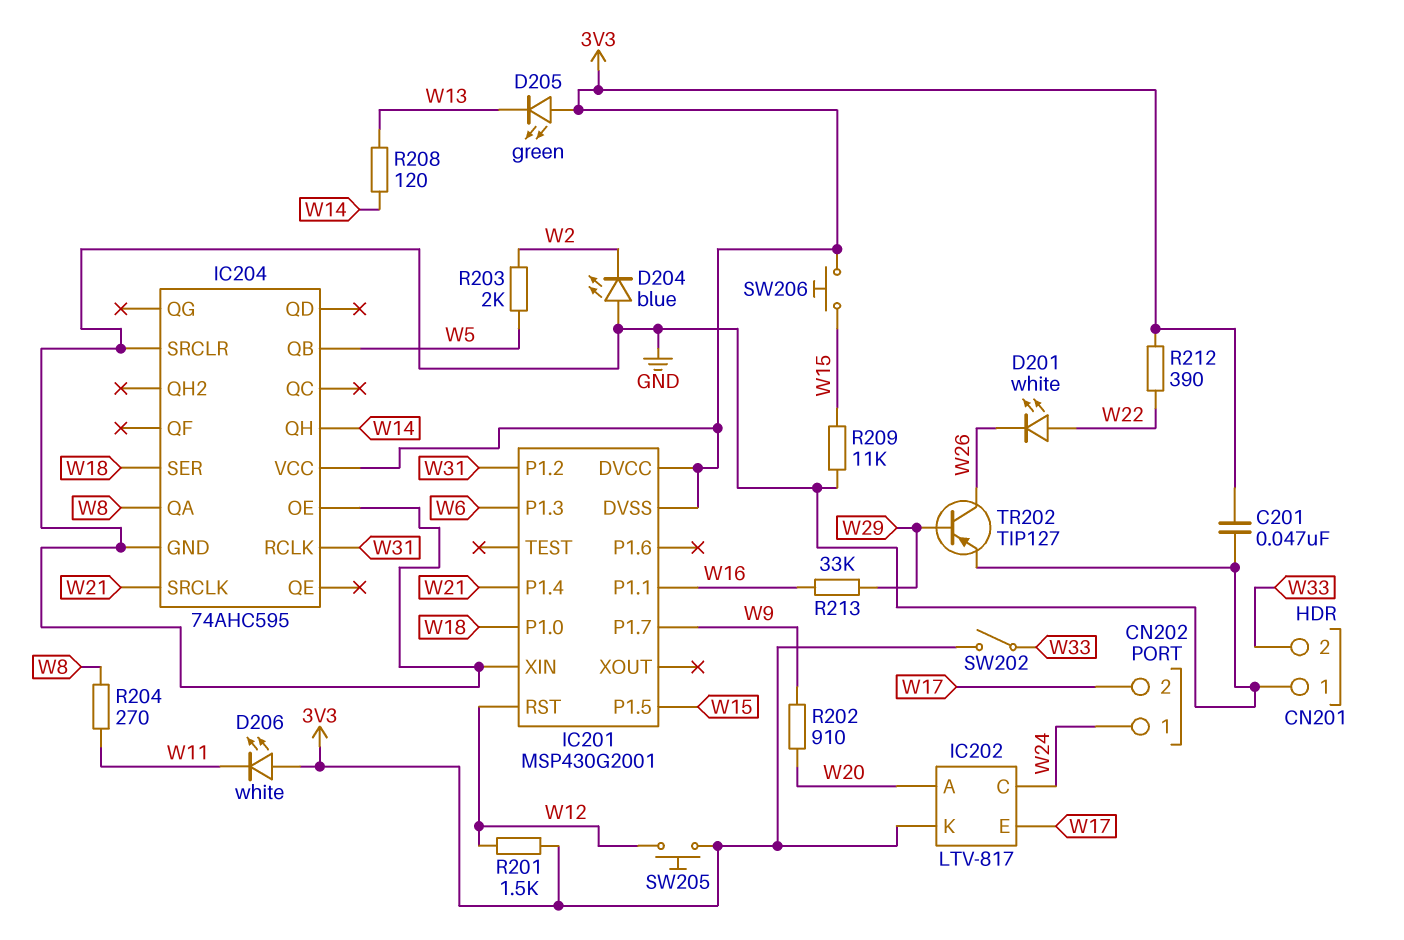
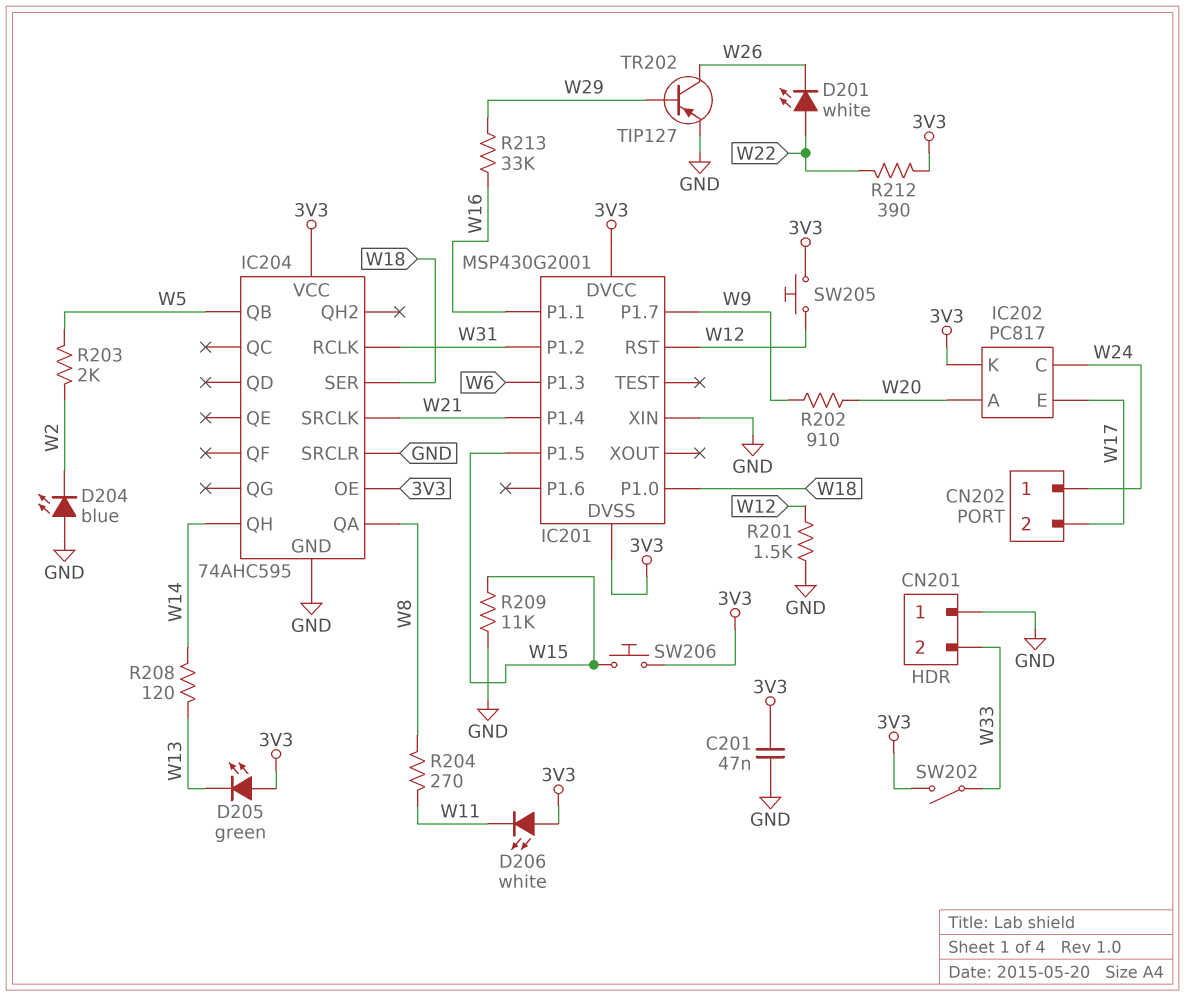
IC202: LTV-817 -> PC817
IC204 pin OE: GND -> 3V3
R201: 1.5k (3V3, W12) -> 1.5k (GND, W12)

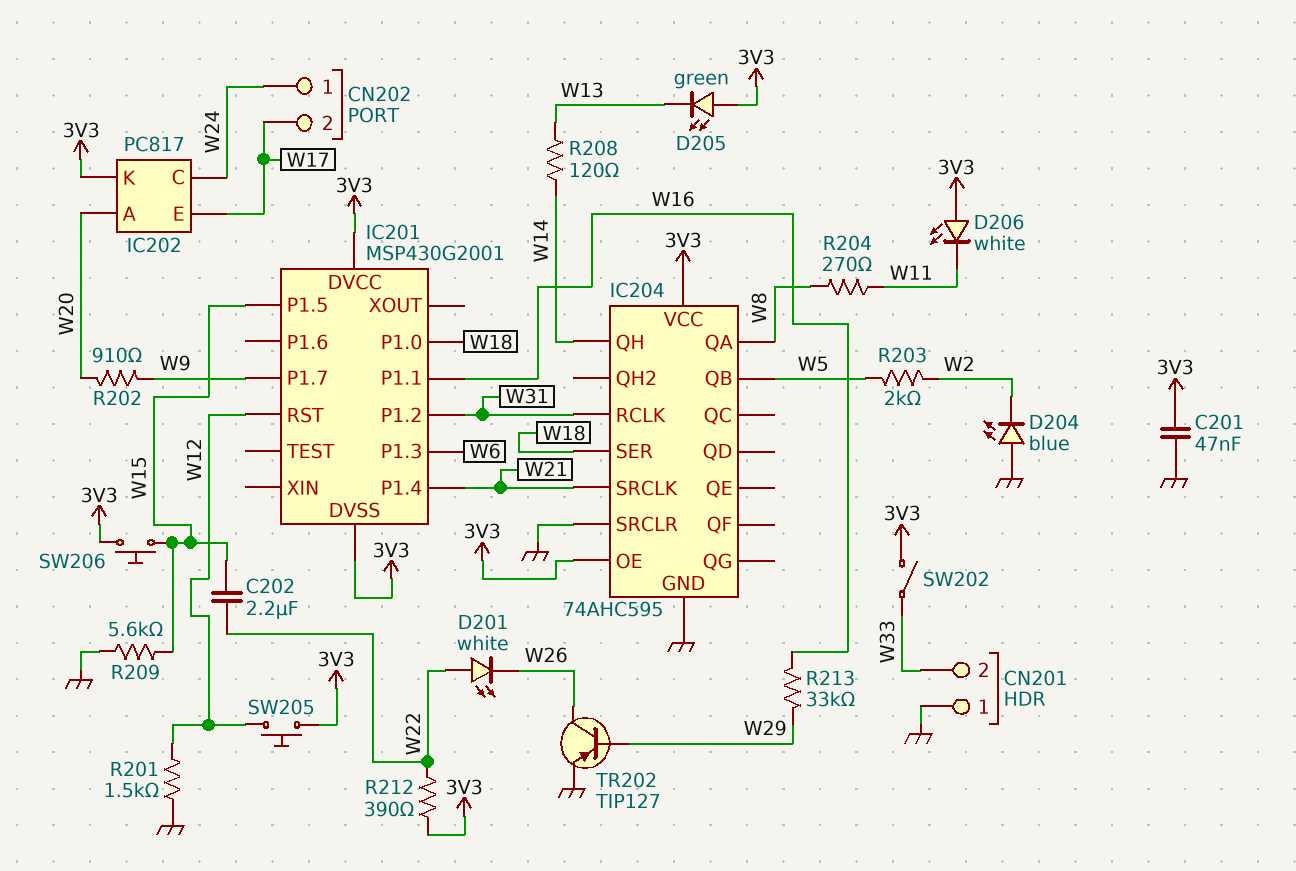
C202: none -> 2.2uF (W15, W22)
IC201 pin XIN: GND -> none
R209: 11k (GND, W15) -> 5.6k (GND, W15)

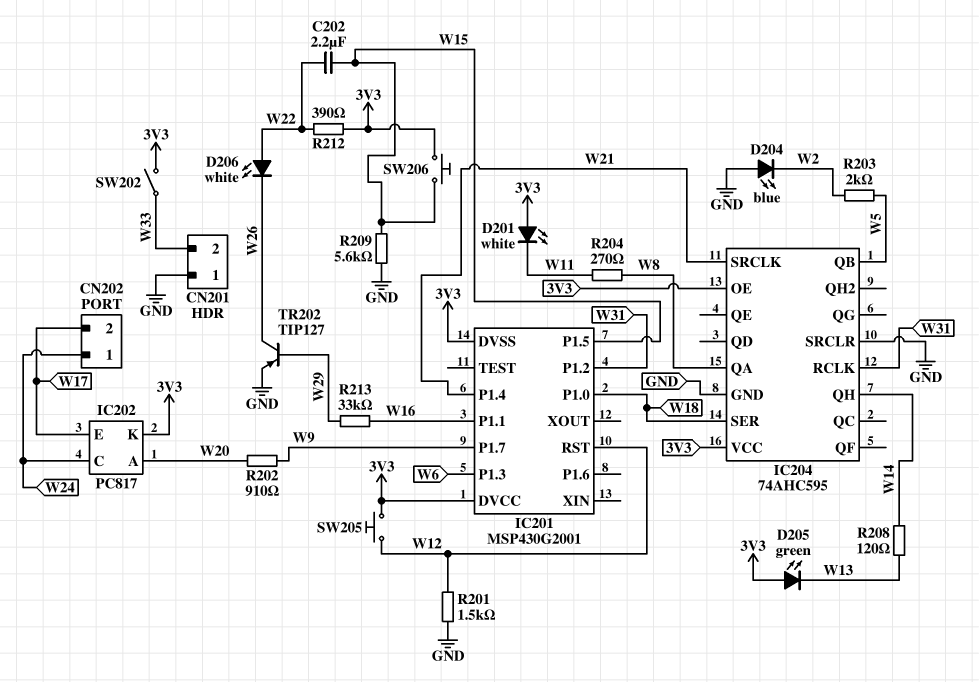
C201: 47nF (3V3, GND) -> none
D201: LED white (A W22, K W26) -> LED white (A 3V3, K W11)
D206: LED white (A 3V3, K W11) -> LED white (A W22, K W26)

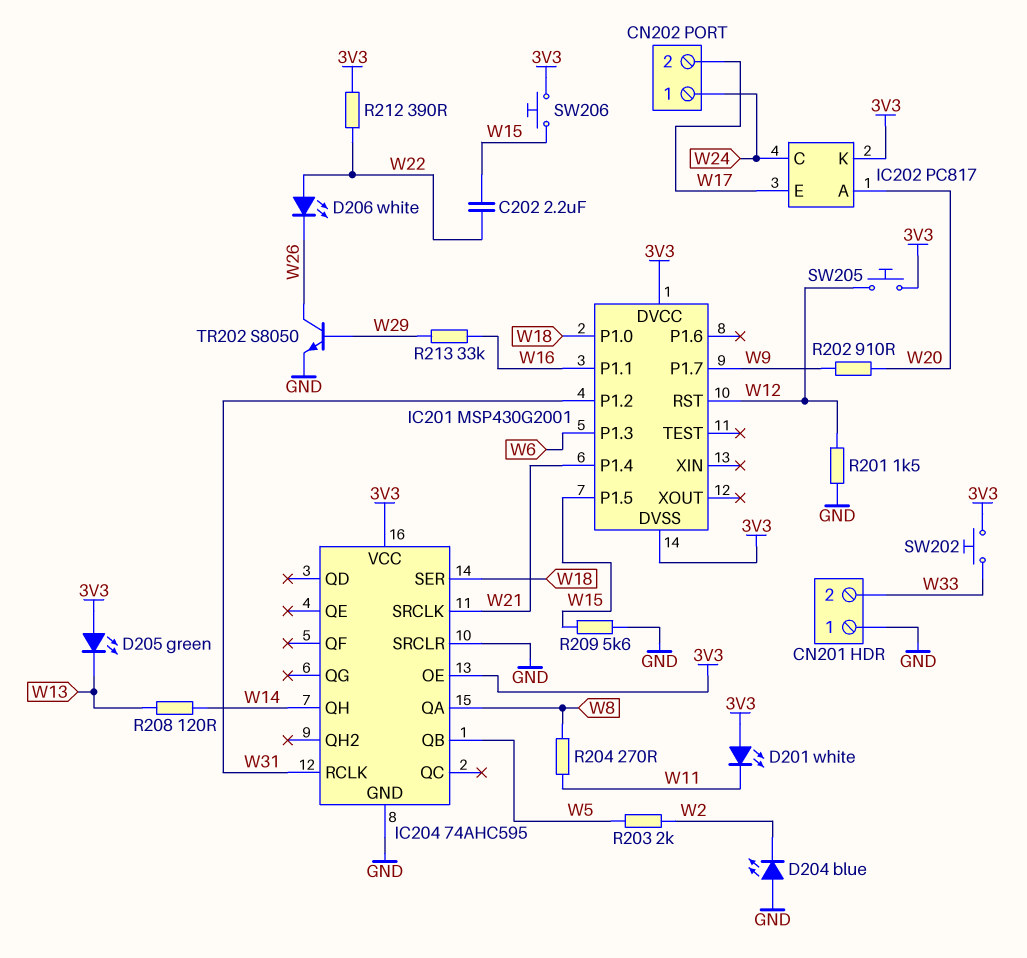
SW202: switch (3V3, W33) -> button (3V3, W33)
TR202: PNP TIP127 (B W29, C W26, E GND) -> NPN S8050 (B W29, C W26, E GND)

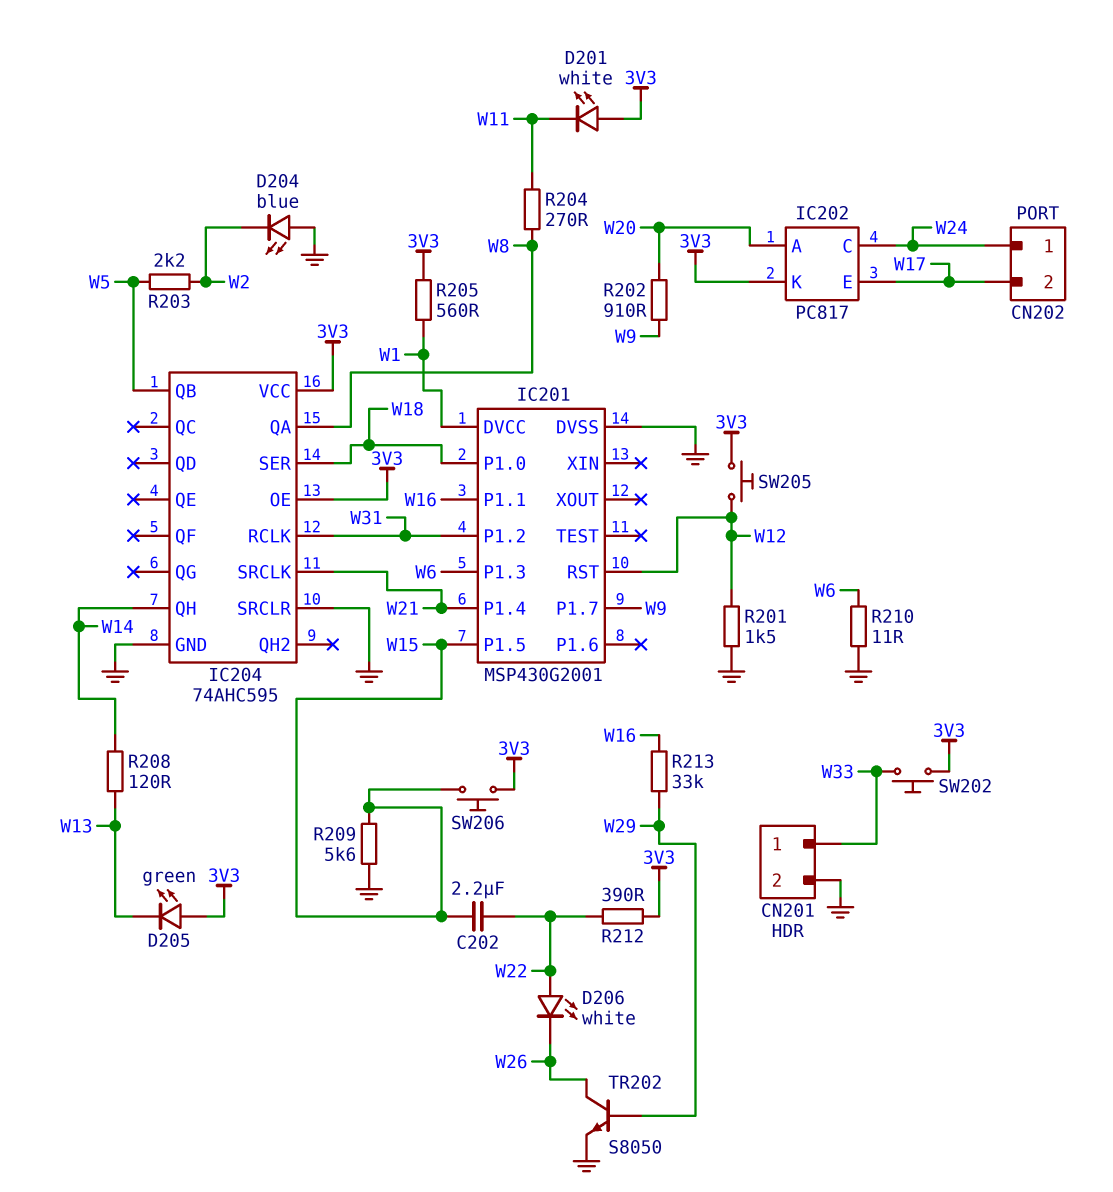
CN201 pin 1: GND -> W33
CN201 pin 2: W33 -> GND
IC201 pin DVCC: 3V3 -> W1
IC201 pin DVSS: 3V3 -> GND
R203: 2k (W2, W5) -> 2.2k (W2, W5)
R205: none -> 560 (3V3, W1)
R210: none -> 11 (GND, W6)

